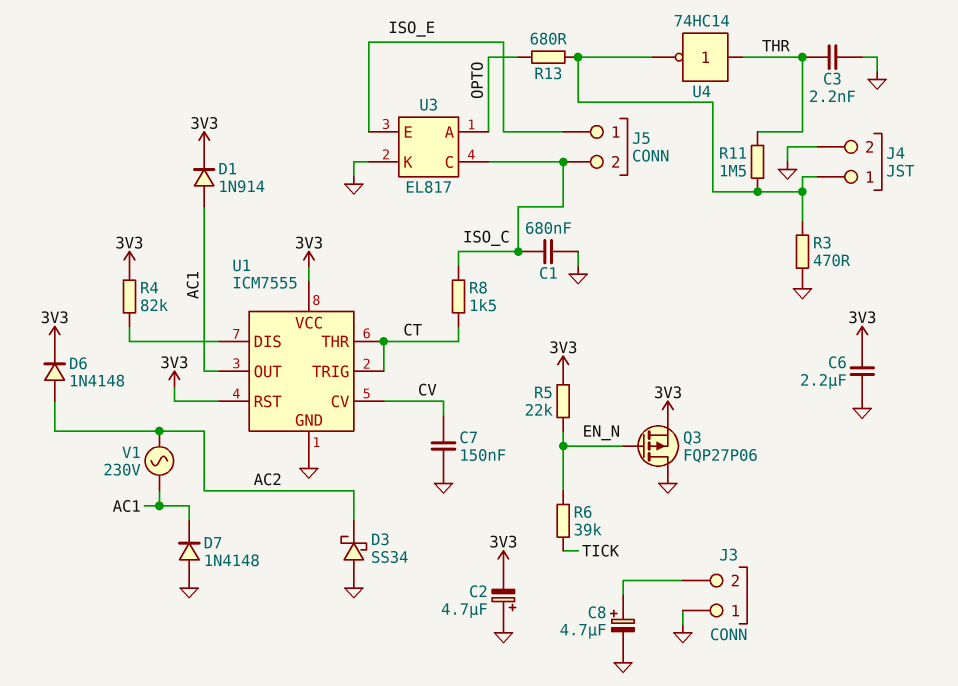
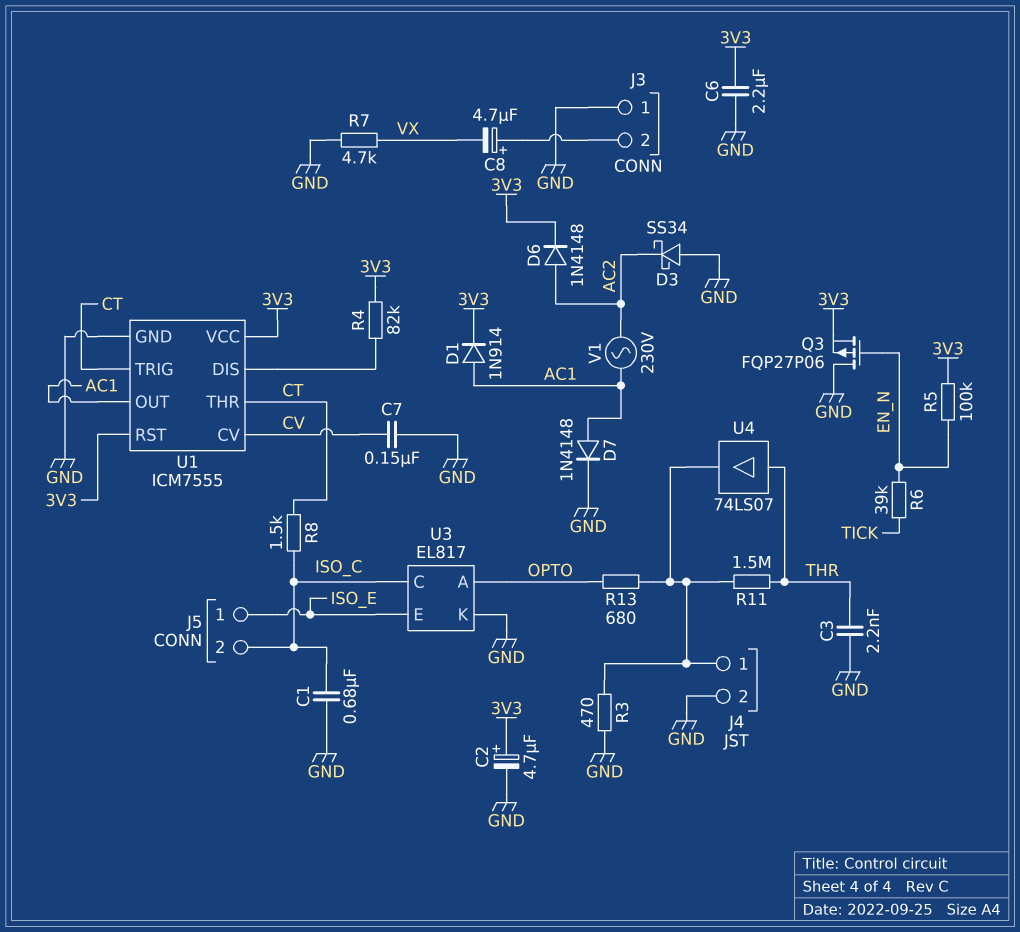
C2: 4.7uF (plus GND, minus 3V3) -> 4.7uF (plus 3V3, minus GND)
C8: 4.7uF (plus J3/2, minus GND) -> 4.7uF (plus J3/2, minus VX)
D7: diode 1N4148 (A GND, K AC1) -> diode 1N4148 (A AC1, K GND)
R5: 22k (3V3, EN_N) -> 100k (3V3, EN_N)
R7: none -> 4.7k (GND, VX)
U4: NOT 74HC14 (in THR, out J4/1) -> buffer 74LS07 (in THR, out J4/1)

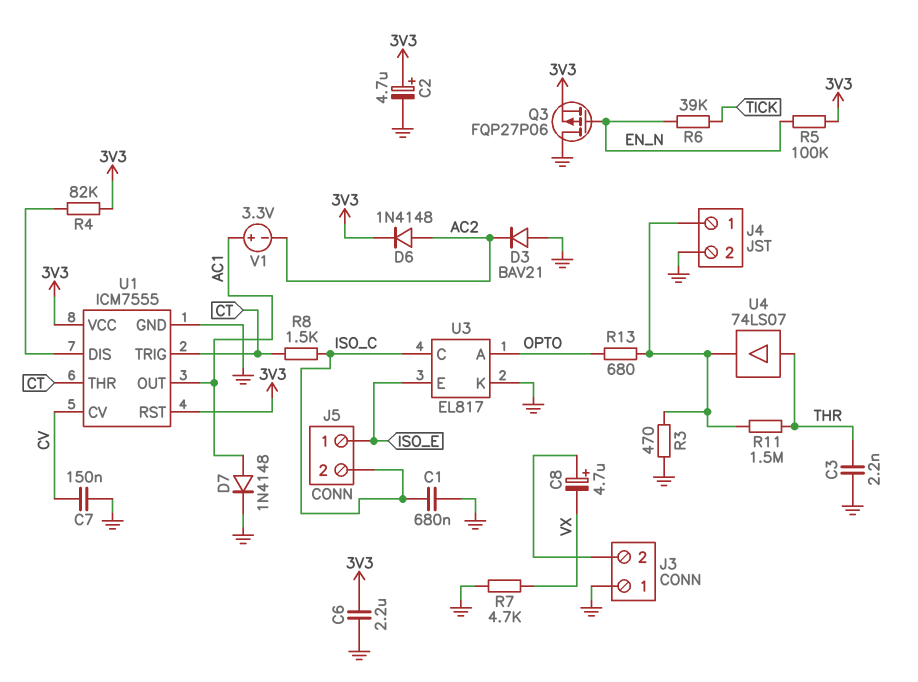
D1: diode 1N914 (A AC1, K 3V3) -> none
D3: schottky SS34 (A GND, K AC2) -> diode BAV21 (A GND, K AC2)
V1: AC 230V (AC1, AC2) -> 3.3V (plus AC1, minus AC2)

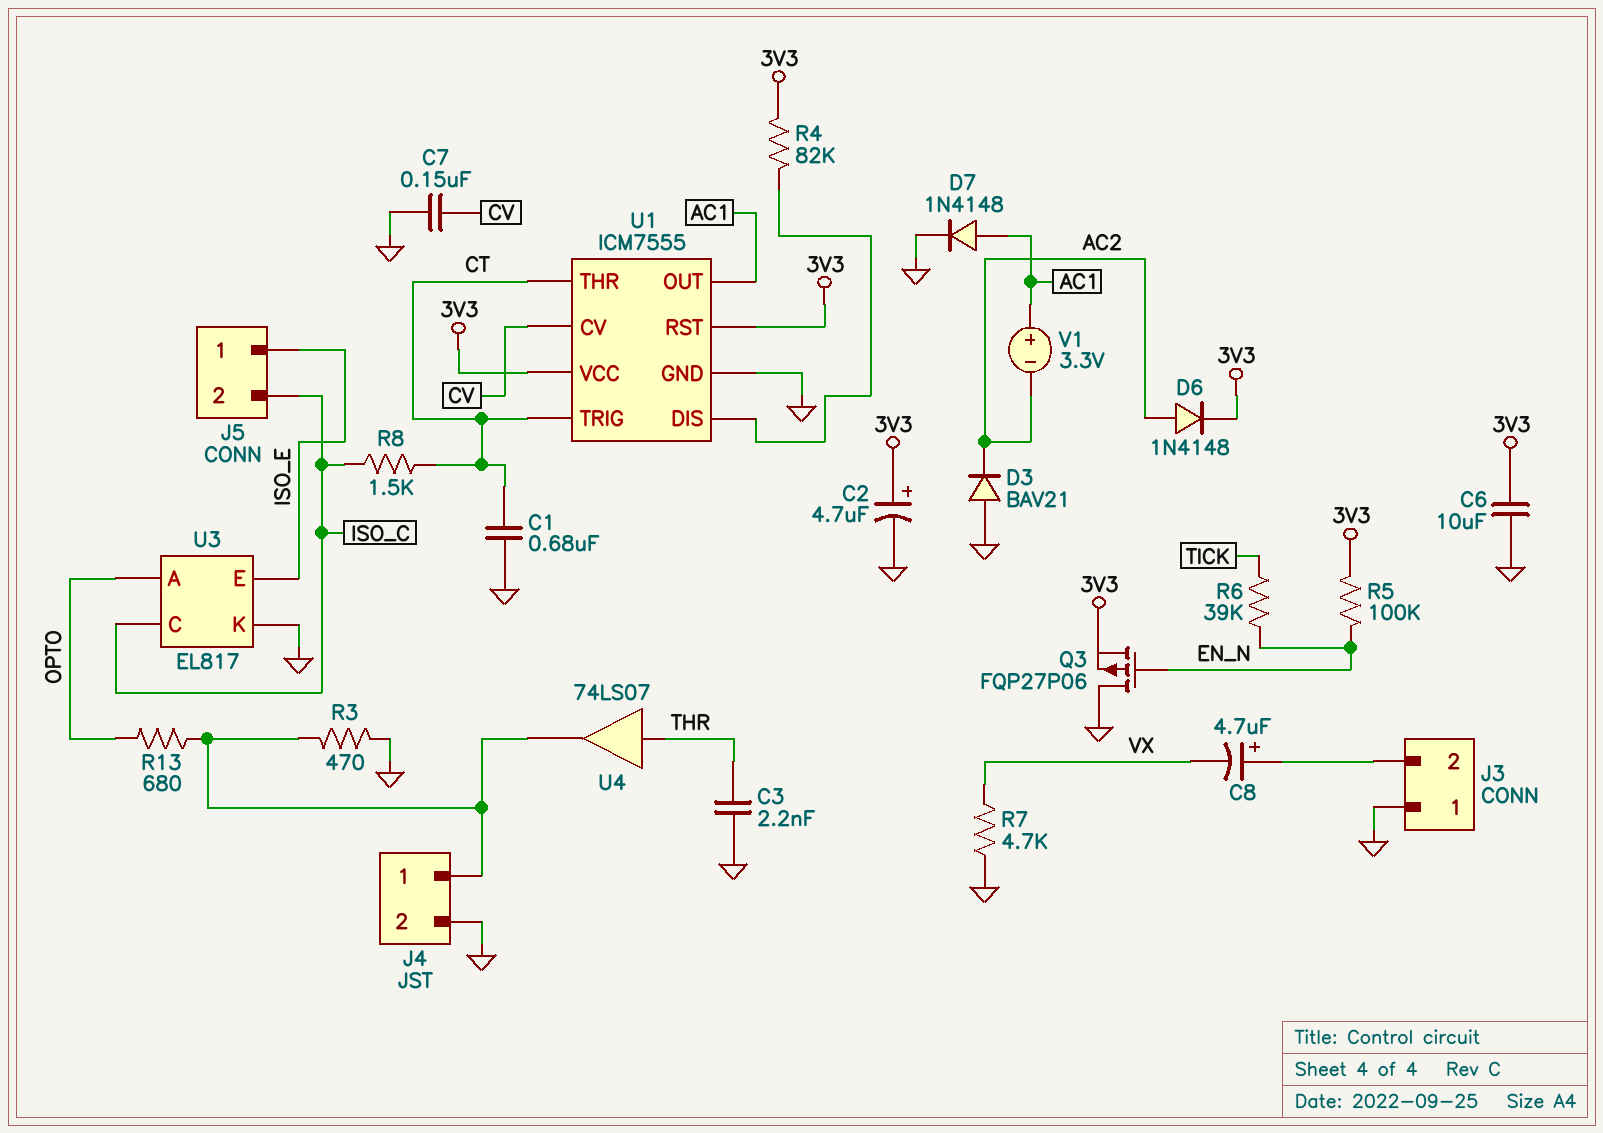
C1: 680nF (GND, ISO_C) -> 680nF (CT, GND)
C6: 2.2uF (3V3, GND) -> 10uF (3V3, GND)
R11: 1.5M (J4/1, THR) -> none

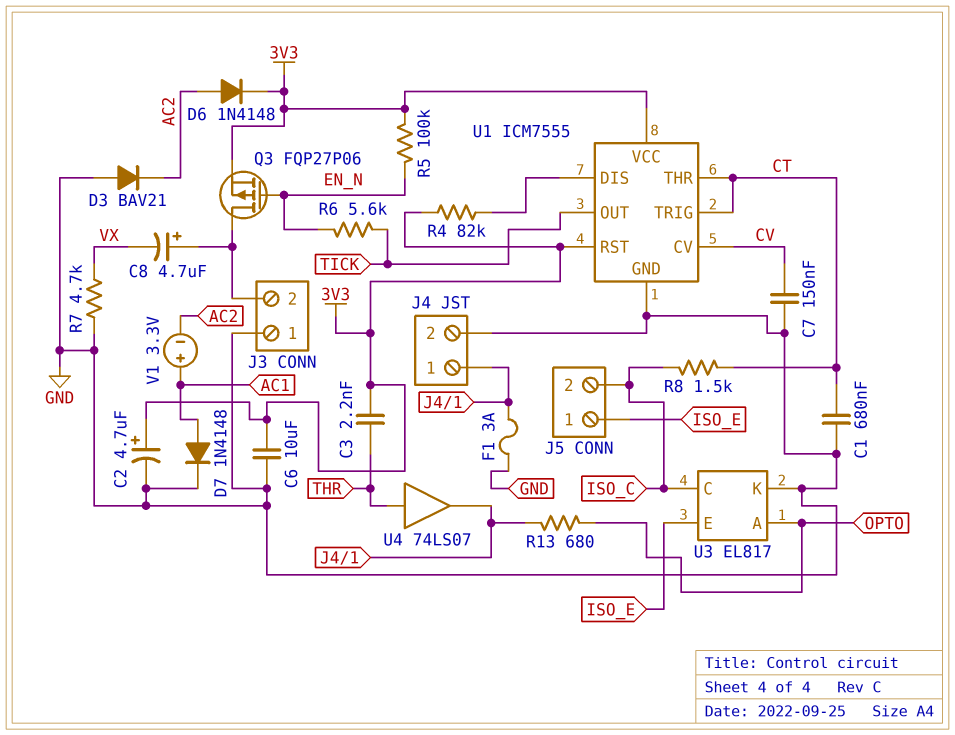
C3: 2.2nF (GND, THR) -> 2.2nF (3V3, THR)
F1: none -> 3A (GND, J4/1)
Q3: PMOS FQP27P06 (G EN_N, D GND, S 3V3) -> PMOS FQP27P06 (G EN_N, D J3/2, S 3V3)
R3: 470 (GND, J4/1) -> none
R6: 39k (EN_N, TICK) -> 5.6k (EN_N, TICK)
U1 pin OUT: AC1 -> TICK

